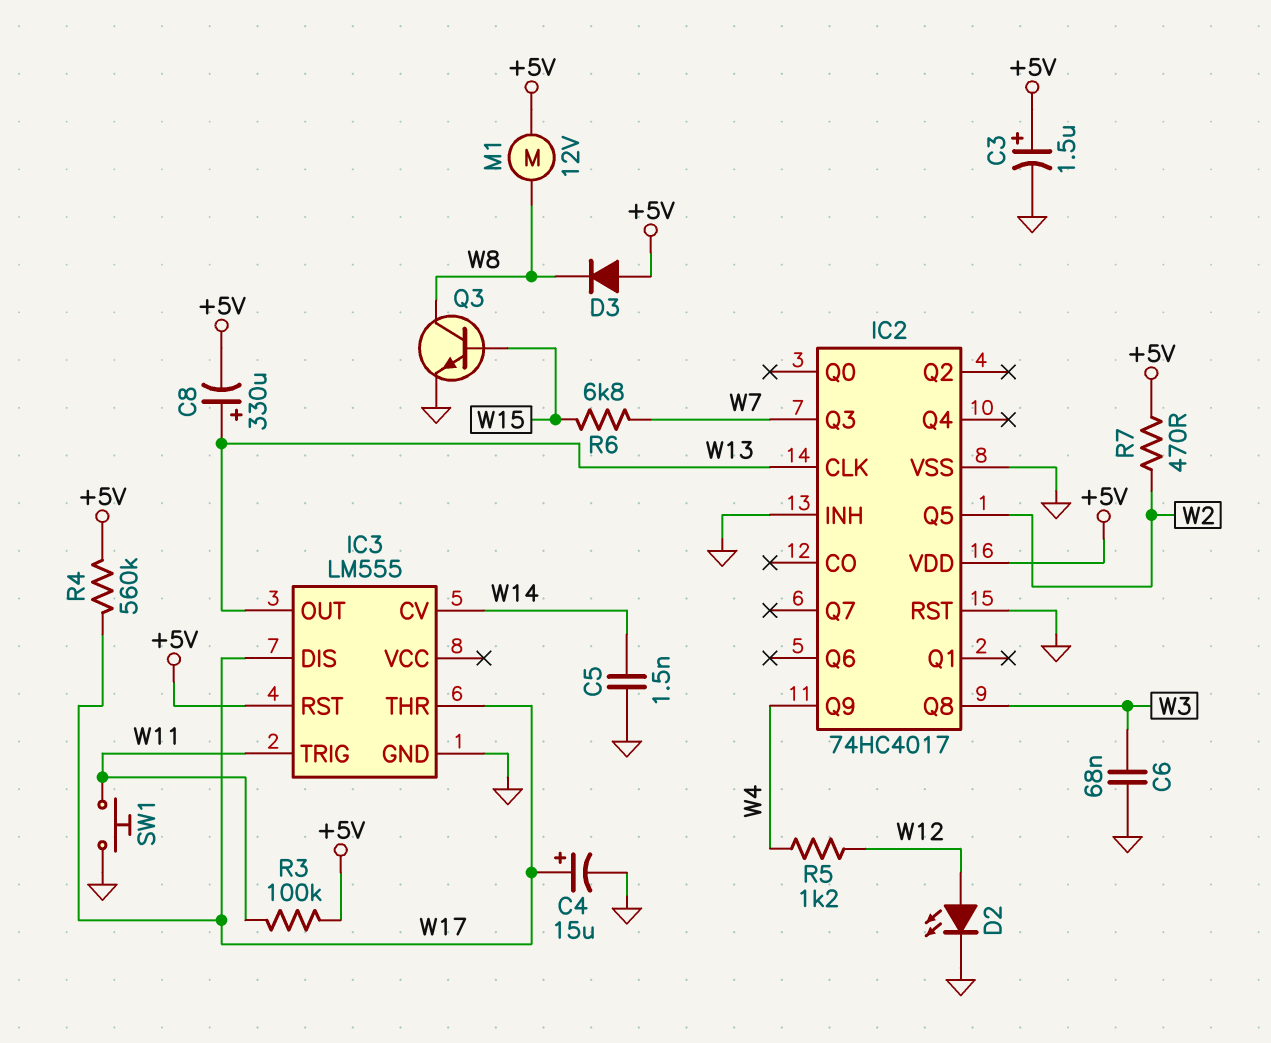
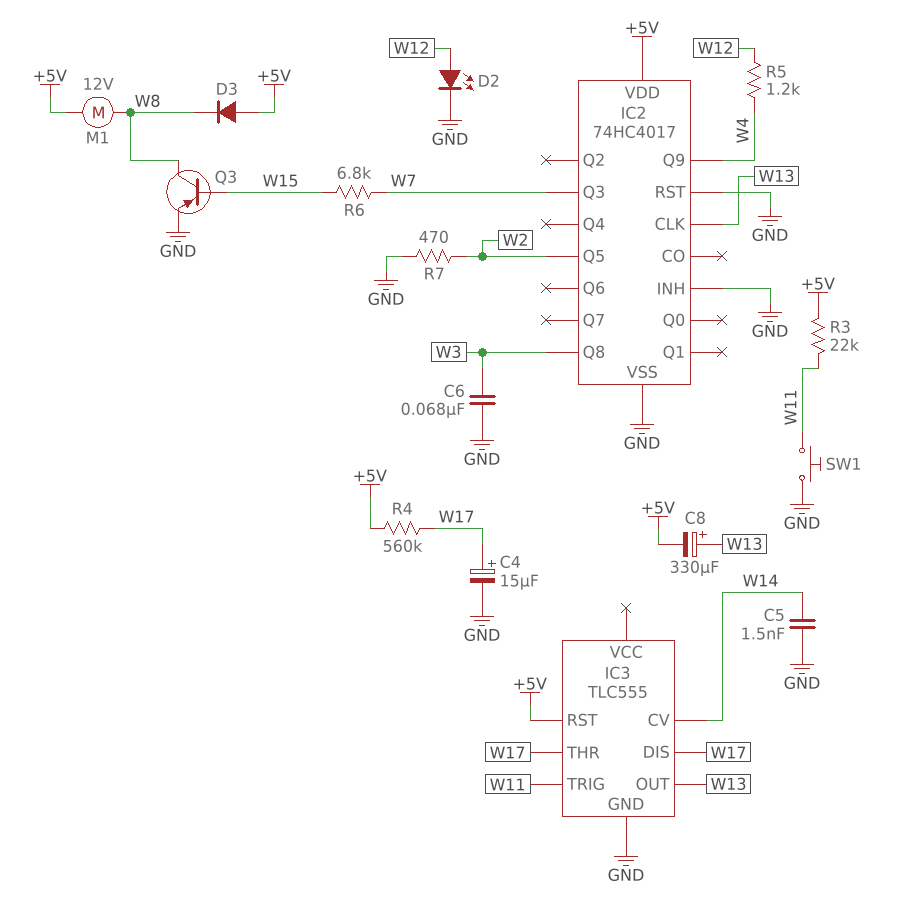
C3: 1.5uF (plus +5V, minus GND) -> none
IC3: LM555 -> TLC555
Q3: NPN (B W15, C W8, E GND) -> PNP (B W15, C W8, E GND)
R3: 100k (+5V, W11) -> 22k (+5V, W11)
R7: 470 (+5V, W2) -> 470 (GND, W2)

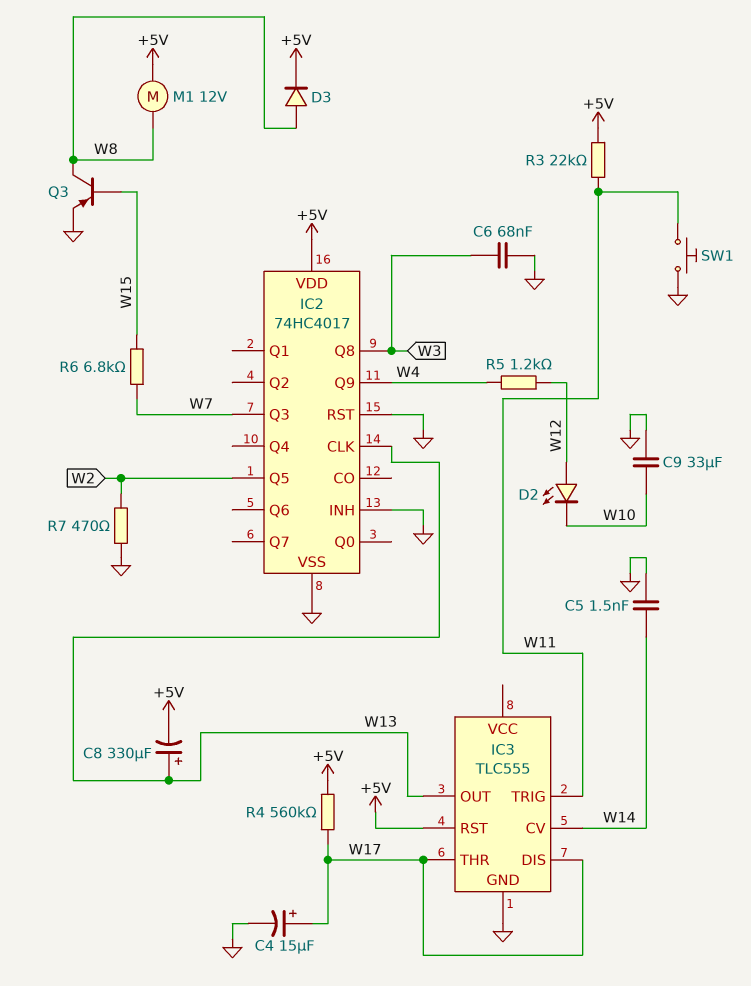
C9: none -> 33uF (GND, W10)
D2: LED (A W12, K GND) -> LED (A W12, K W10)
D3: diode (A +5V, K W8) -> diode (A W8, K +5V)

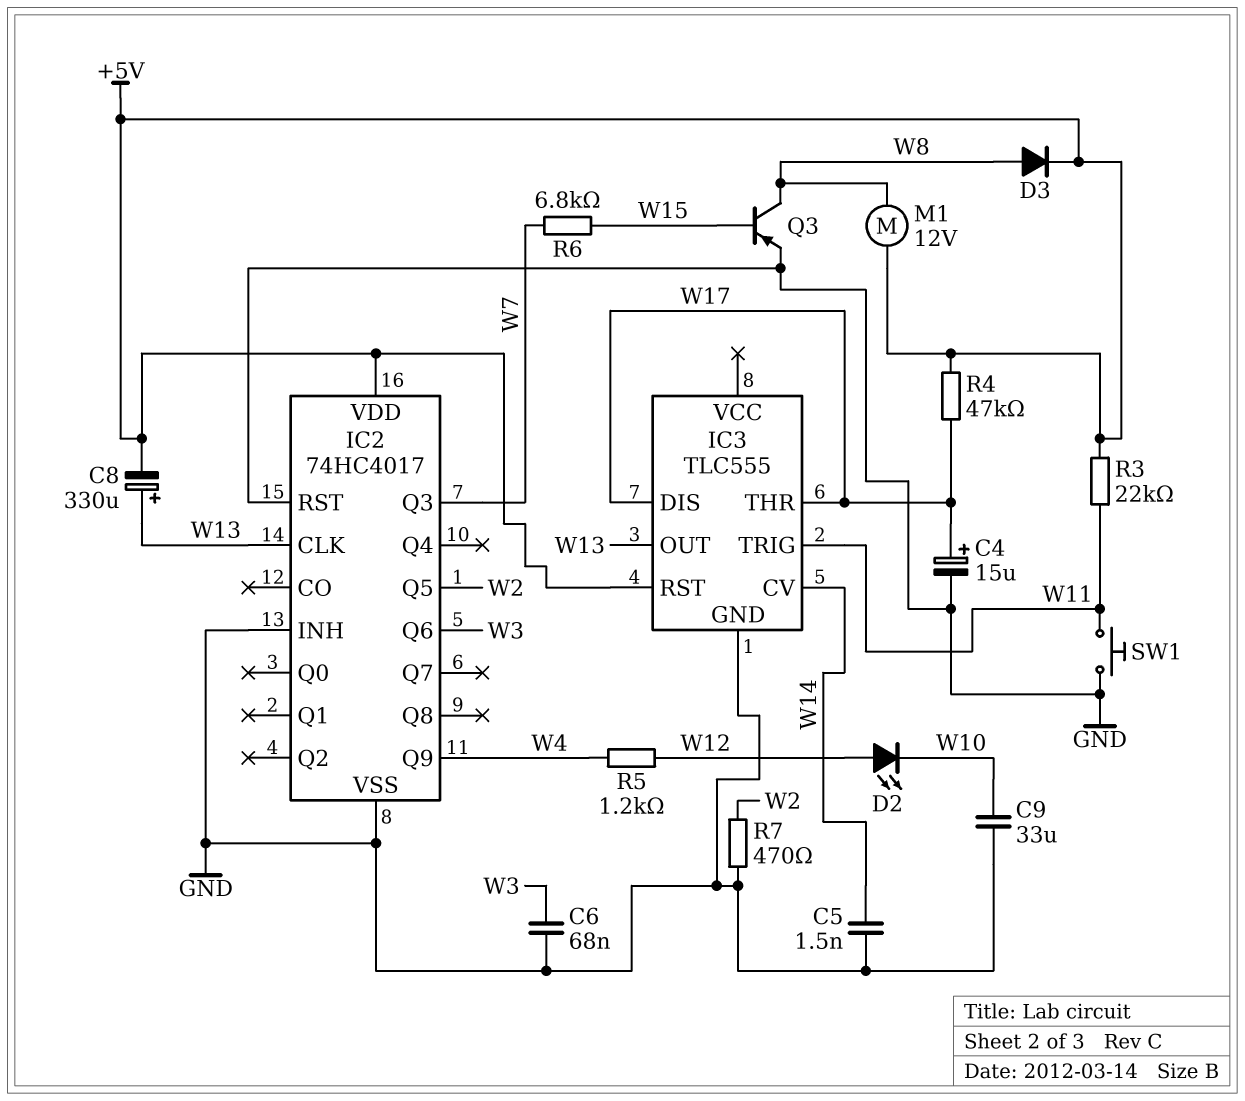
IC2 pin Q6: none -> W3
IC2 pin Q8: W3 -> none
R4: 560k (+5V, W17) -> 47k (+5V, W17)

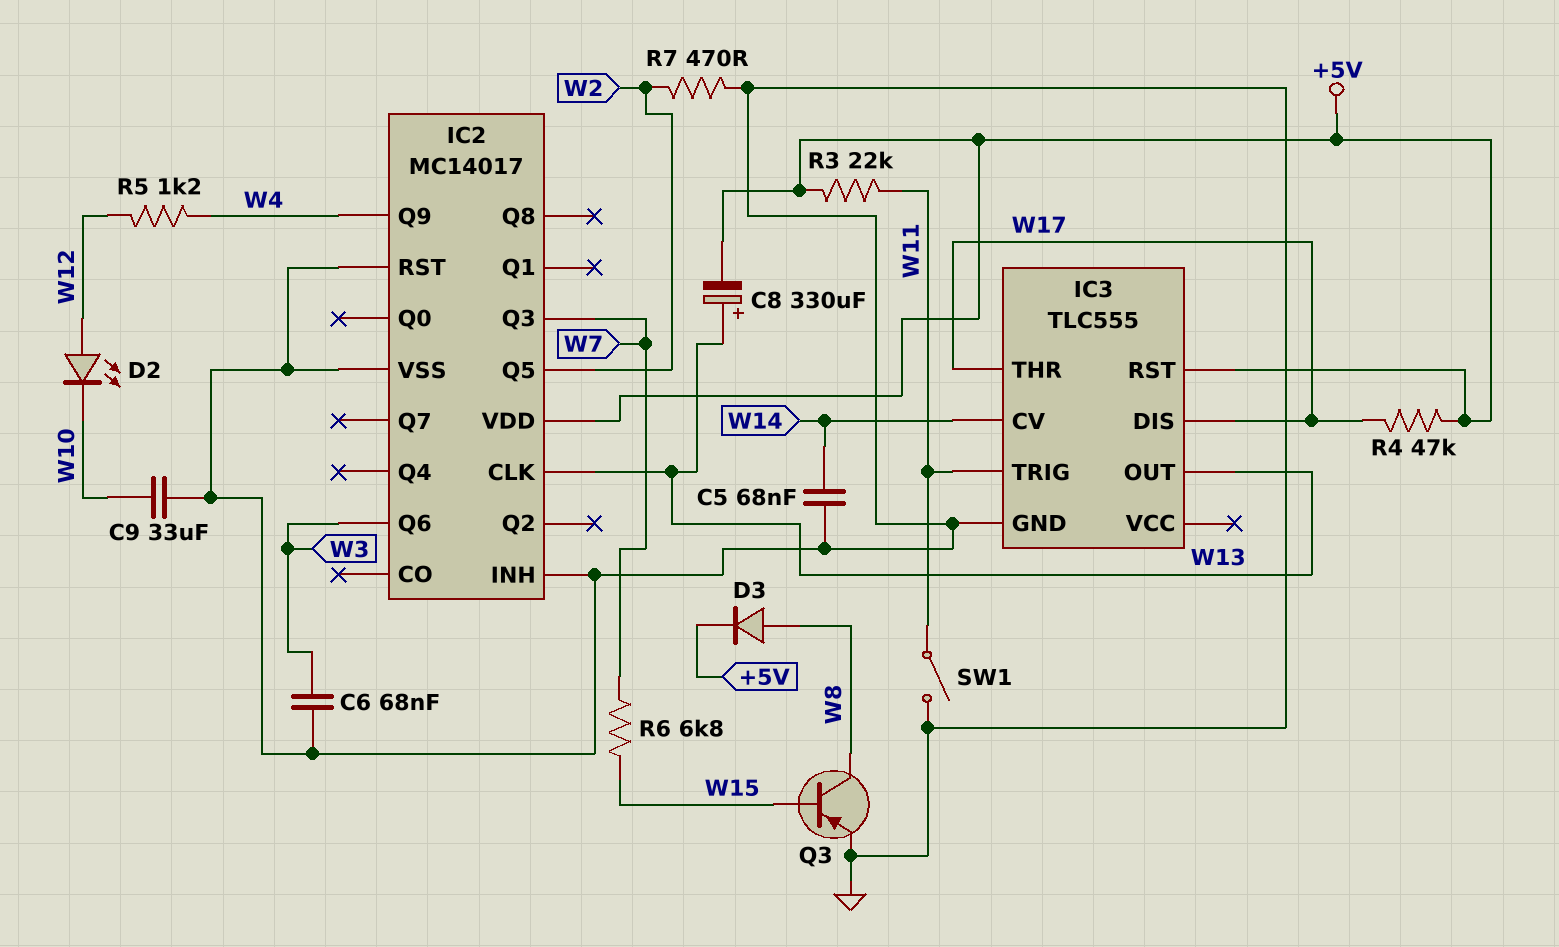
C4: 15uF (plus W17, minus GND) -> none
C5: 1.5nF (GND, W14) -> 68nF (GND, W14)
IC2: 74HC4017 -> MC14017
M1: motor 12V (+5V, W8) -> none
SW1: button (GND, W11) -> switch (GND, W11)

